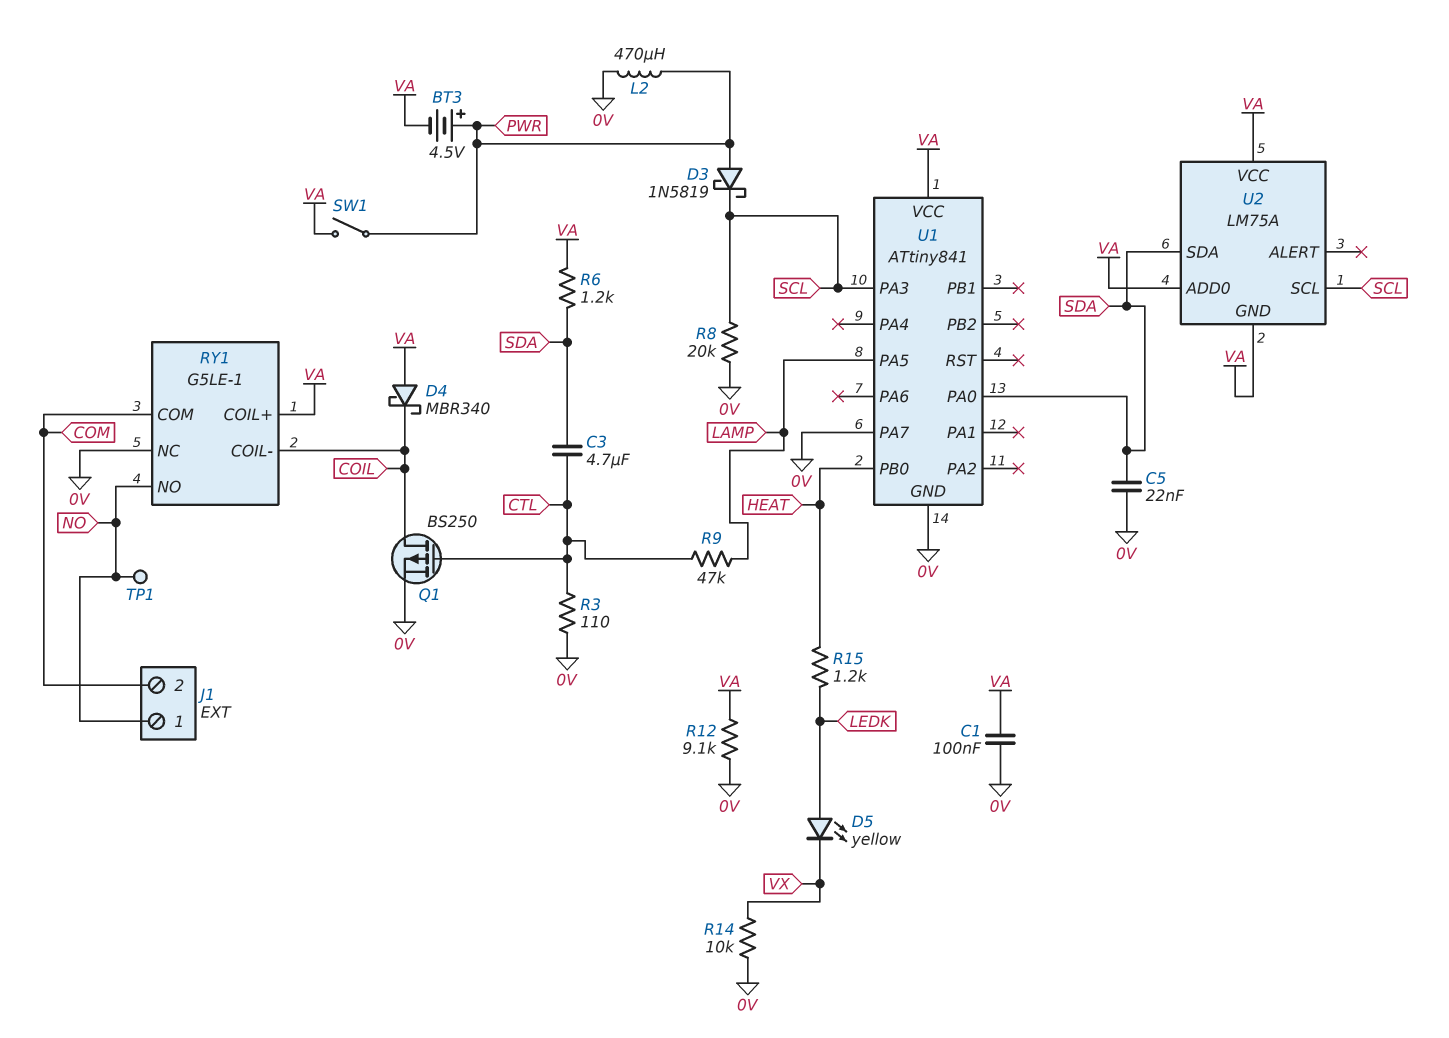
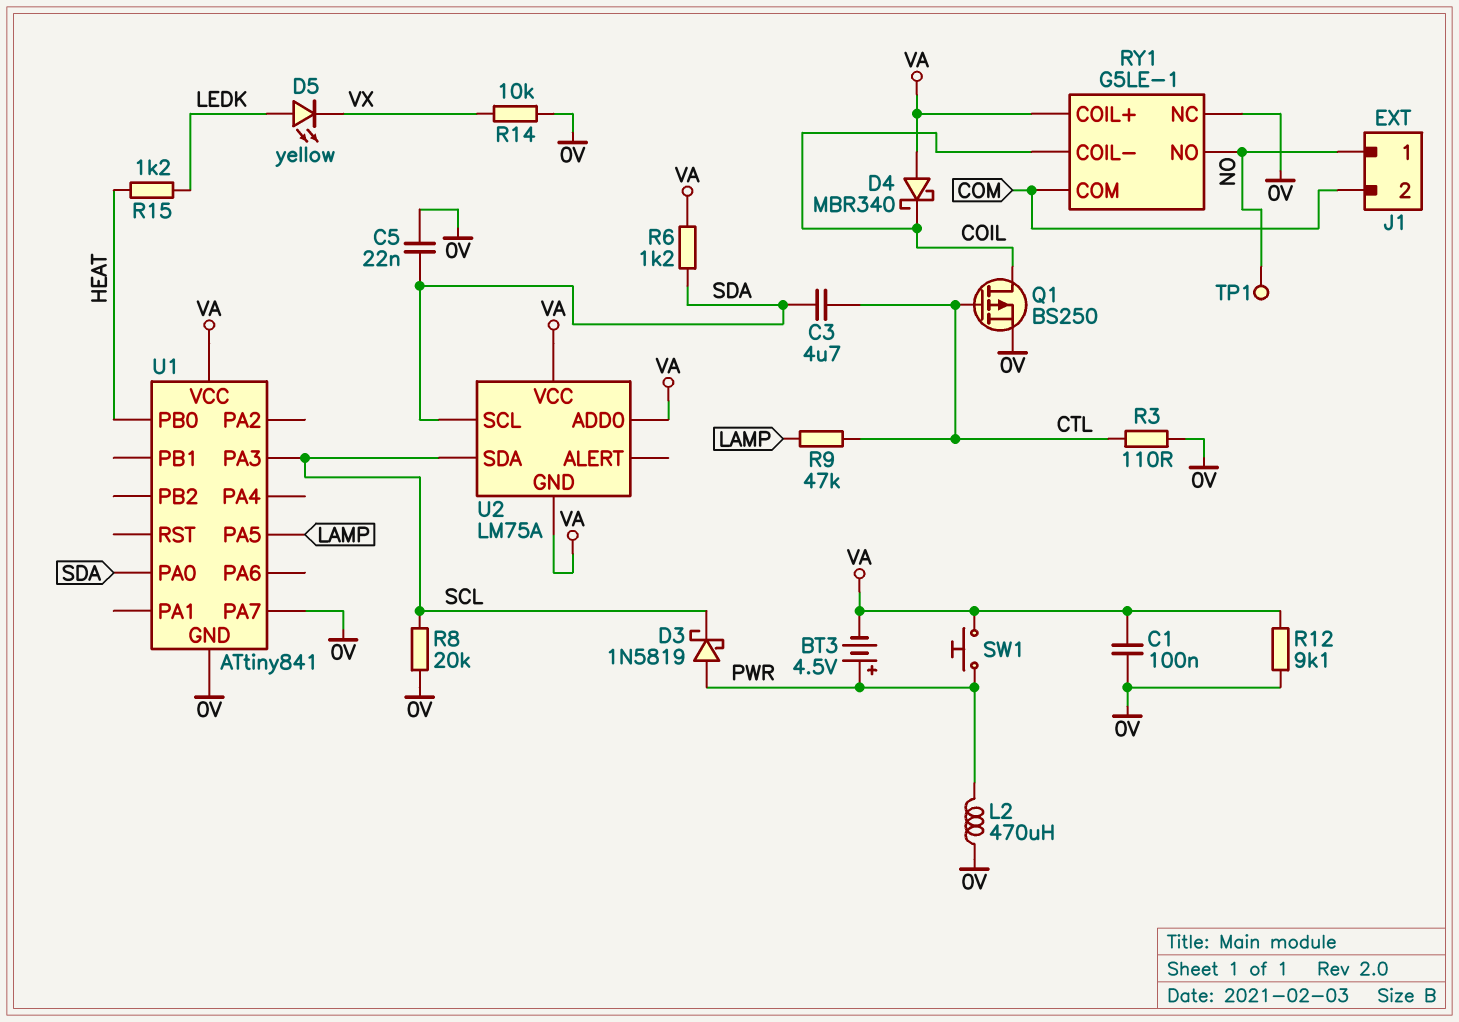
SW1: switch (PWR, VA) -> button (PWR, VA)
U2 pin SCL: SCL -> SDA
U2 pin SDA: SDA -> SCL

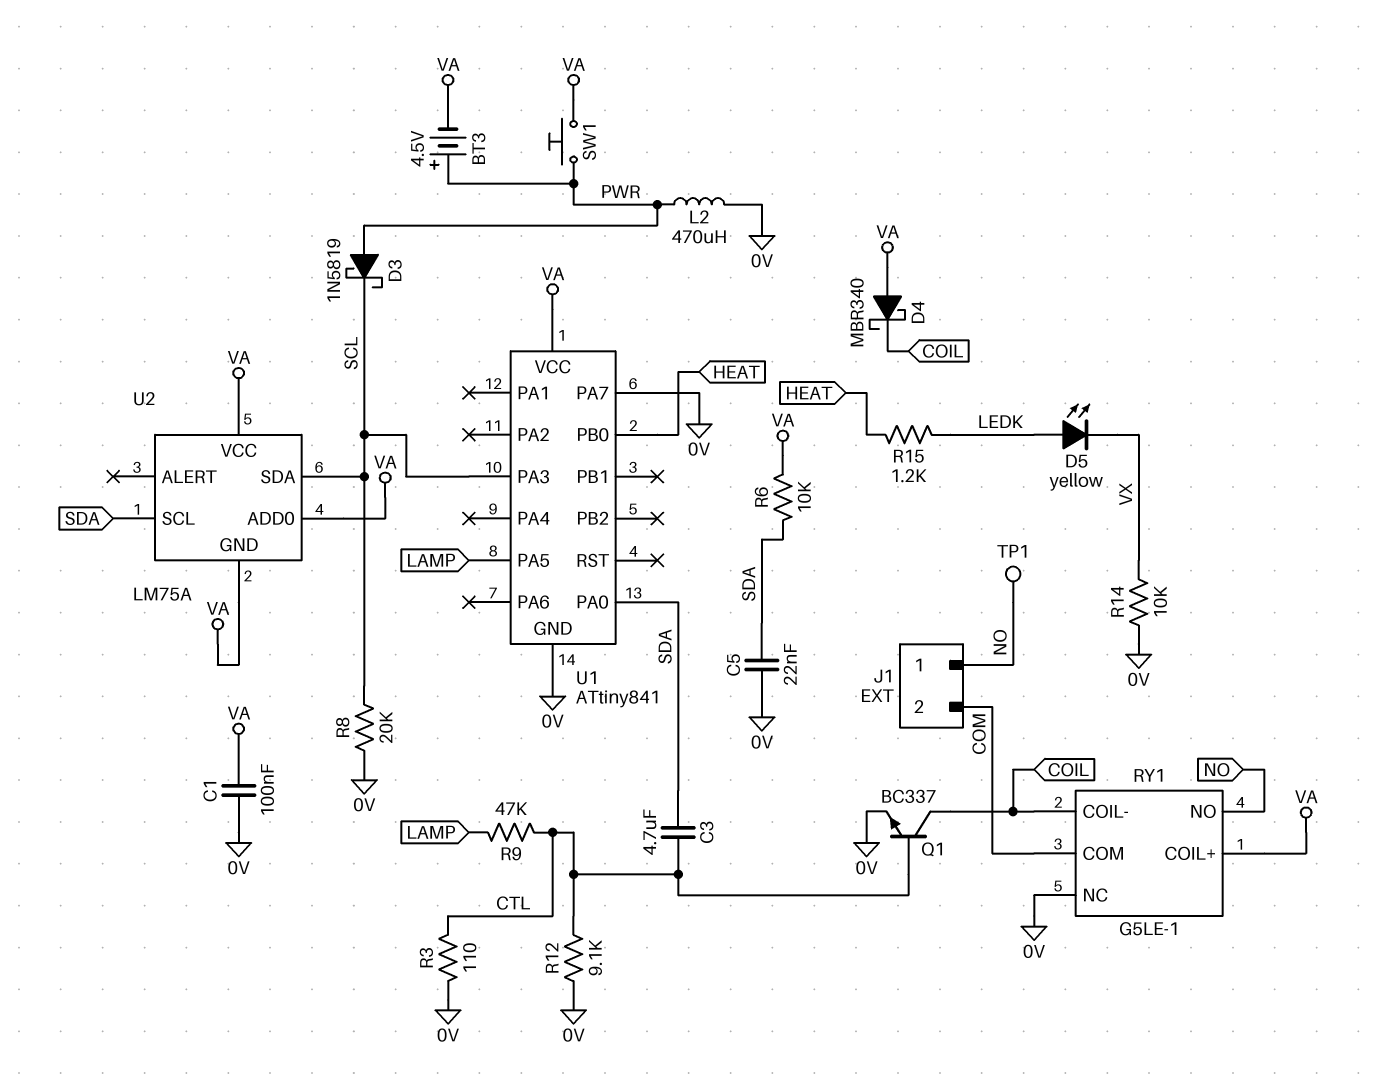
Q1: PMOS BS250 (G CTL, D COIL, S 0V) -> NPN BC337 (B CTL, C COIL, E 0V)
R6: 1.2k (SDA, VA) -> 10k (SDA, VA)
R12: 9.1k (0V, VA) -> 9.1k (0V, CTL)

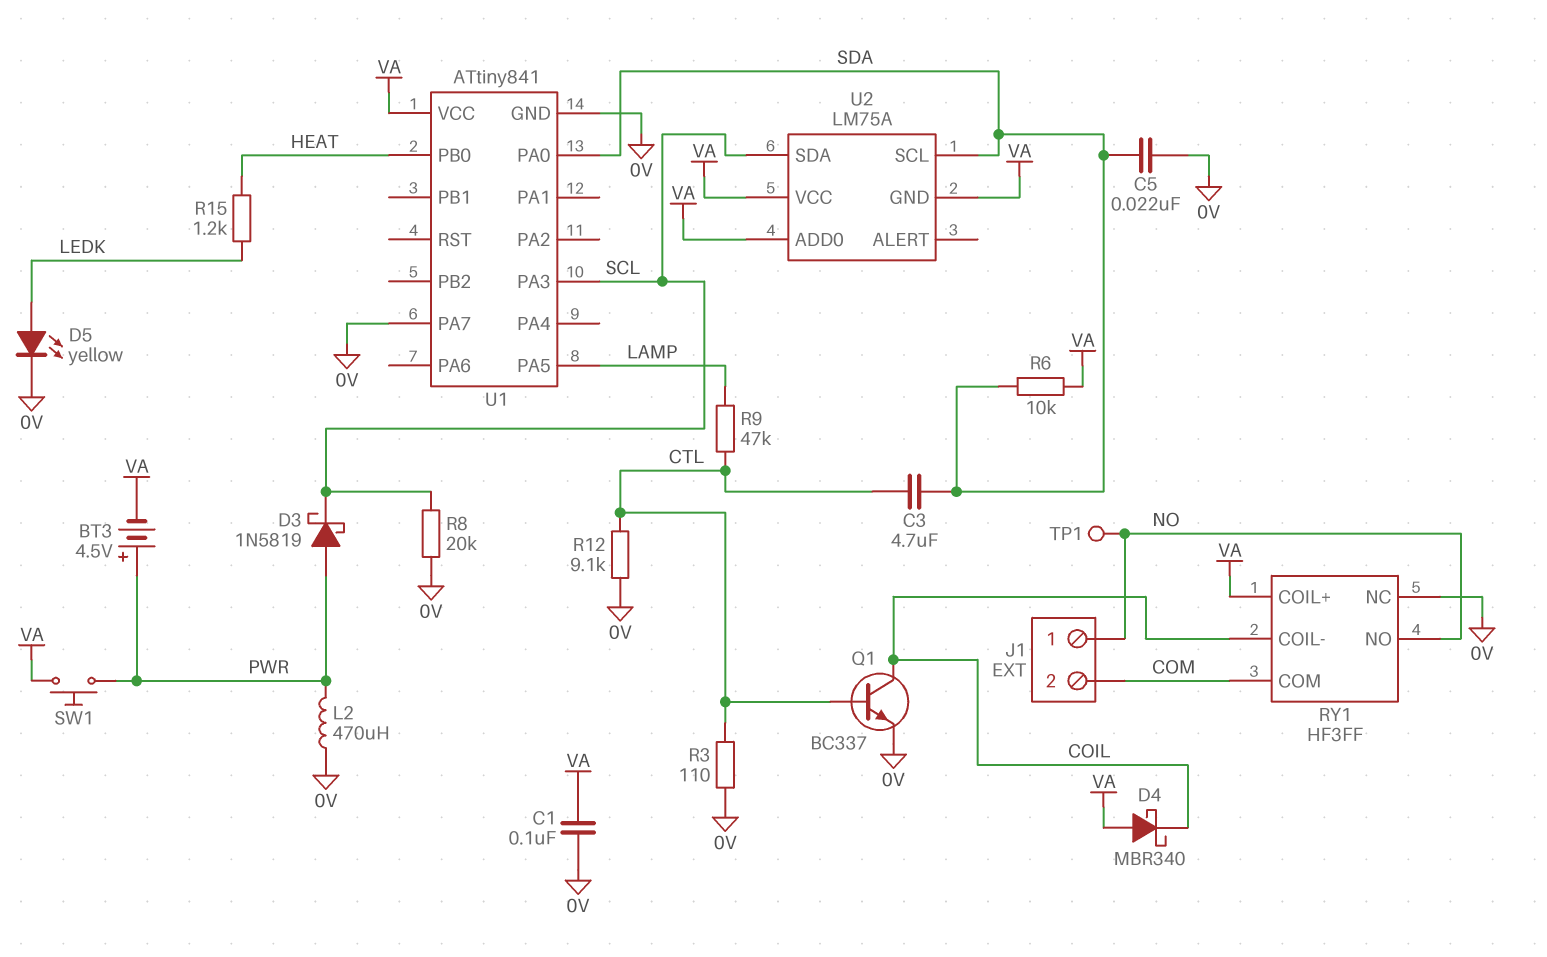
D5: LED yellow (A LEDK, K VX) -> LED yellow (A LEDK, K 0V)
R14: 10k (0V, VX) -> none
RY1: G5LE-1 -> HF3FF

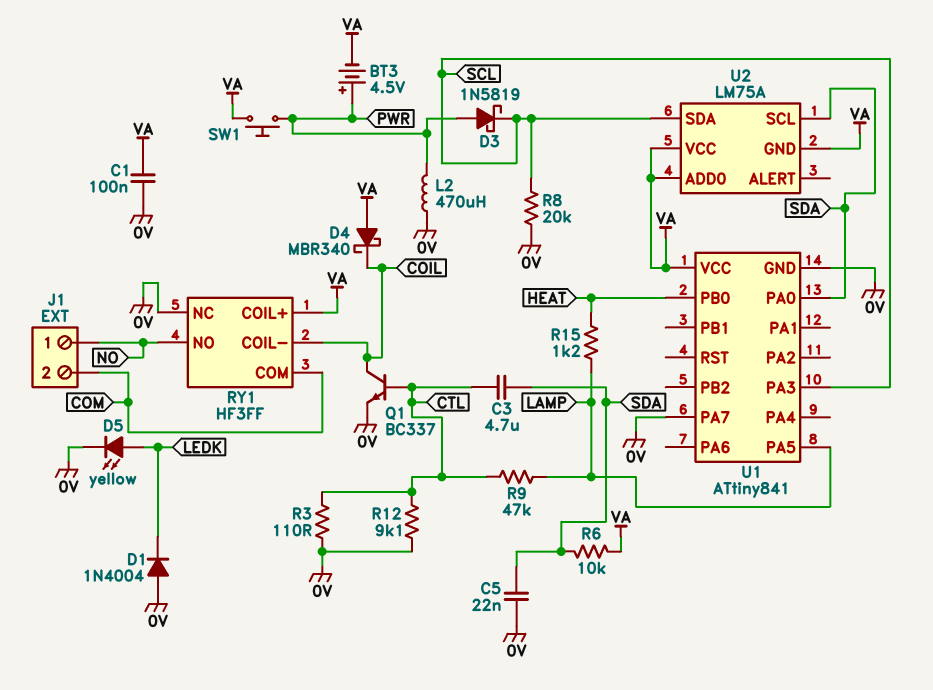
D1: none -> diode 1N4004 (A 0V, K LEDK)
R15: 1.2k (HEAT, LEDK) -> 1.2k (HEAT, LAMP)
TP1: test point (NO) -> none

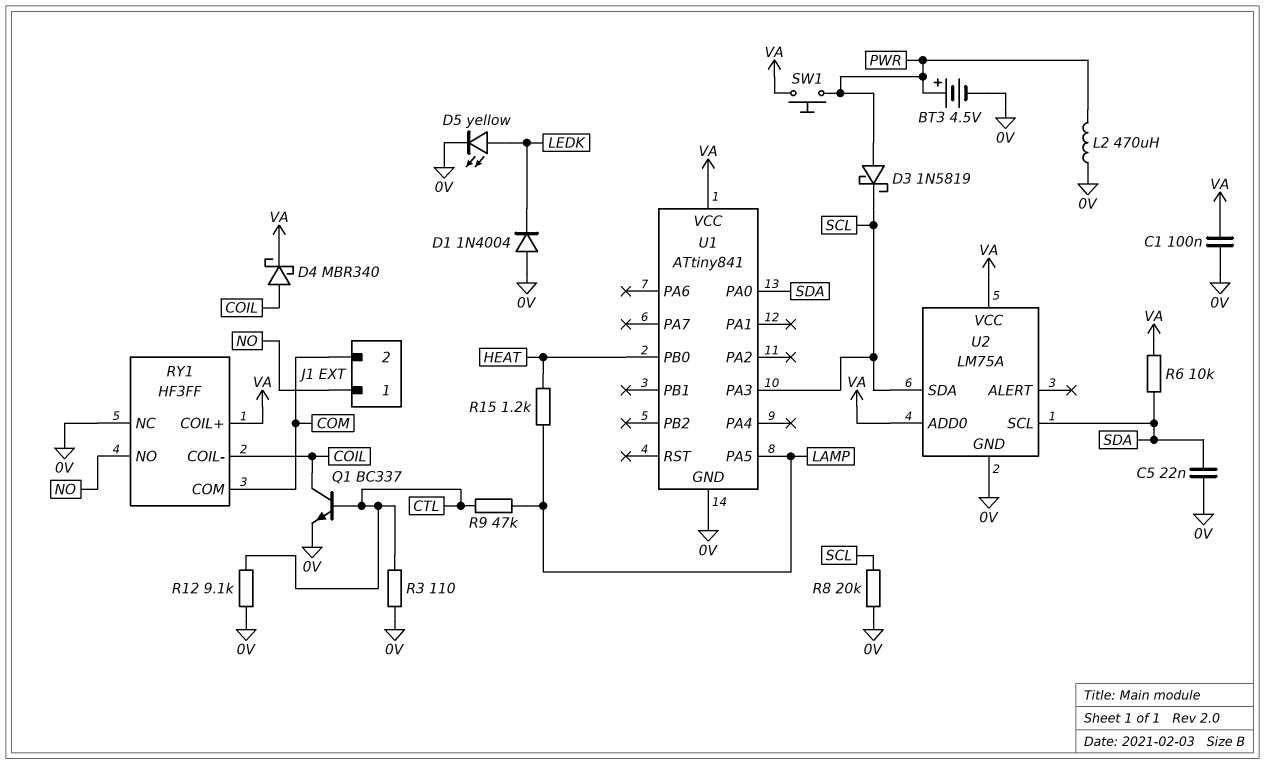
BT3: 4.5V (plus PWR, minus VA) -> 4.5V (plus PWR, minus 0V)
C3: 4.7uF (CTL, SDA) -> none
D4: schottky MBR340 (A VA, K COIL) -> schottky MBR340 (A COIL, K VA)
U1 pin PA7: 0V -> none
U2 pin GND: VA -> 0V

